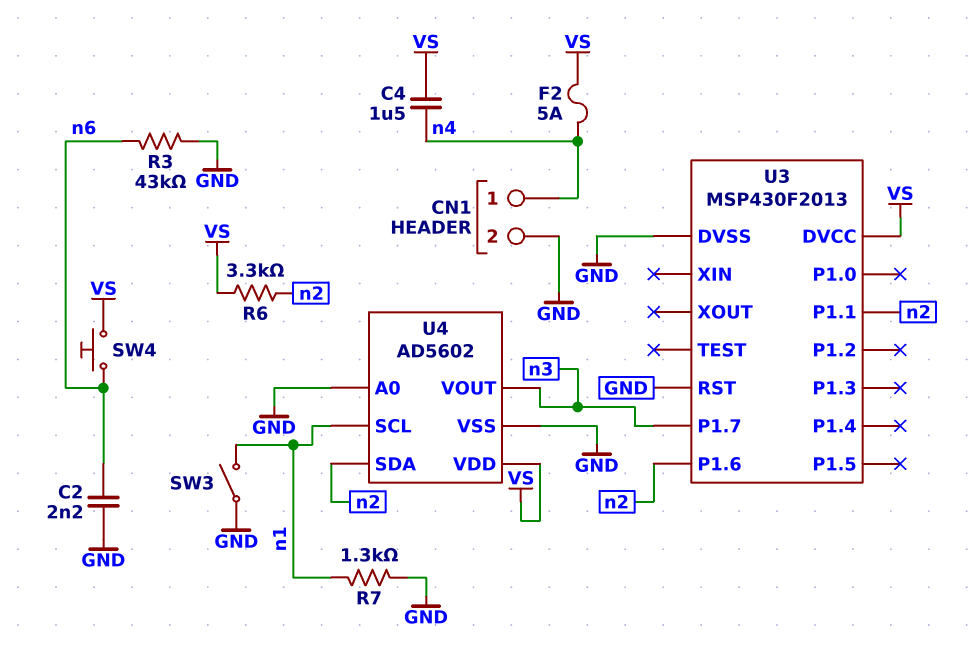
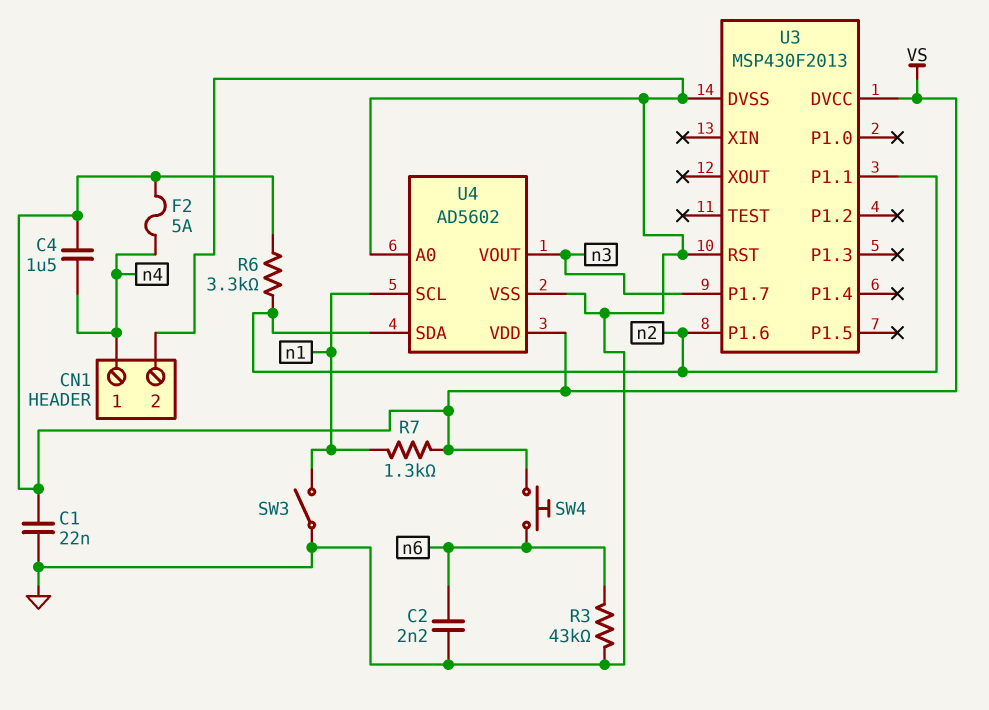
C1: none -> 22nF (GND, VS)
R7: 1.3k (GND, n1) -> 1.3k (VS, n1)

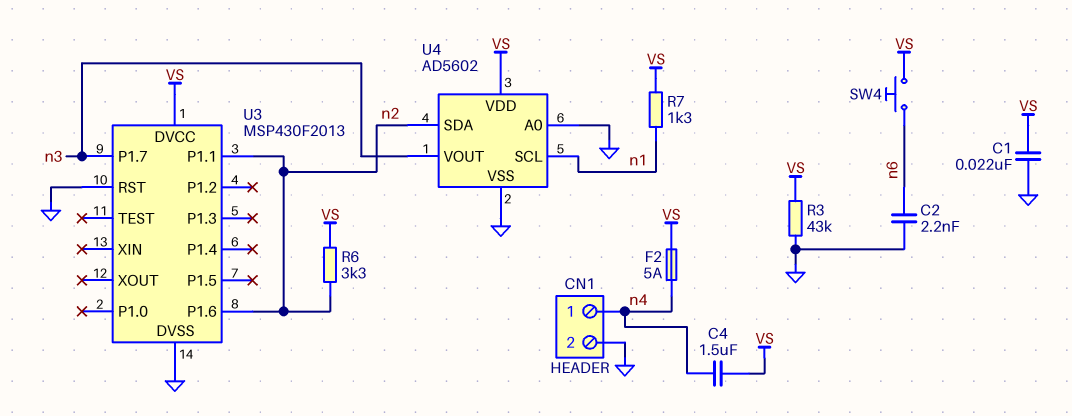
R3: 43k (GND, n6) -> 43k (GND, VS)
SW3: switch (GND, n1) -> none

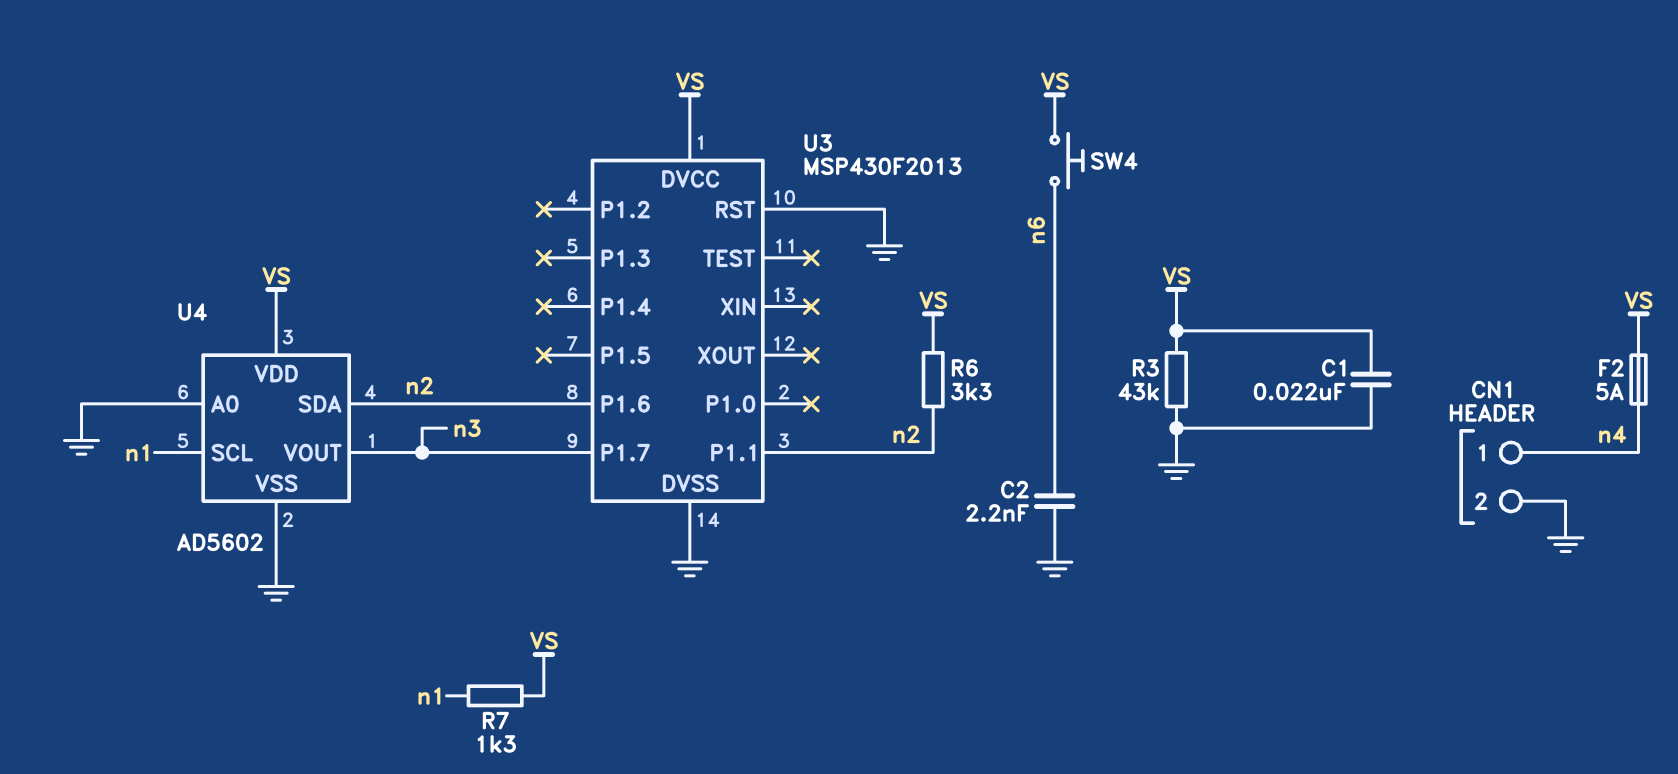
C4: 1.5uF (VS, n4) -> none

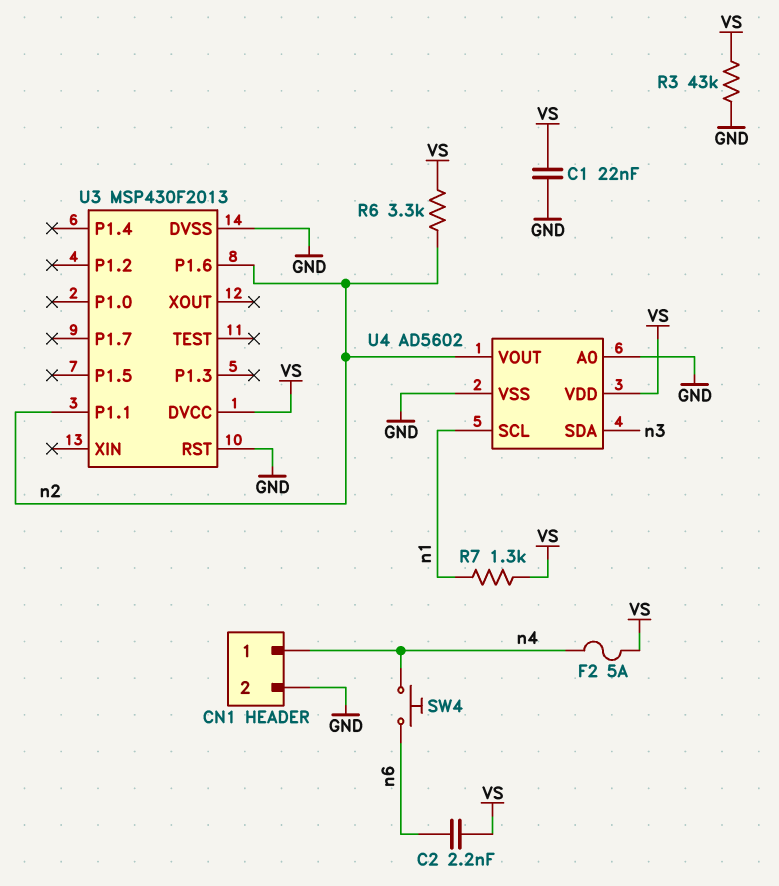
C2: 2.2nF (GND, n6) -> 2.2nF (VS, n6)
SW4: button (VS, n6) -> button (n4, n6)
U3 pin P1.7: n3 -> none
U4 pin SDA: n2 -> n3
U4 pin VOUT: n3 -> n2

